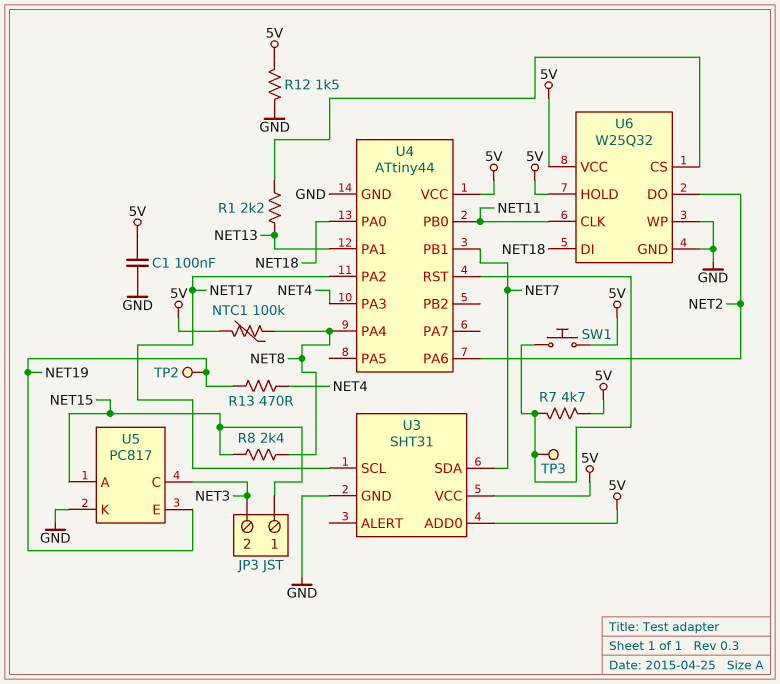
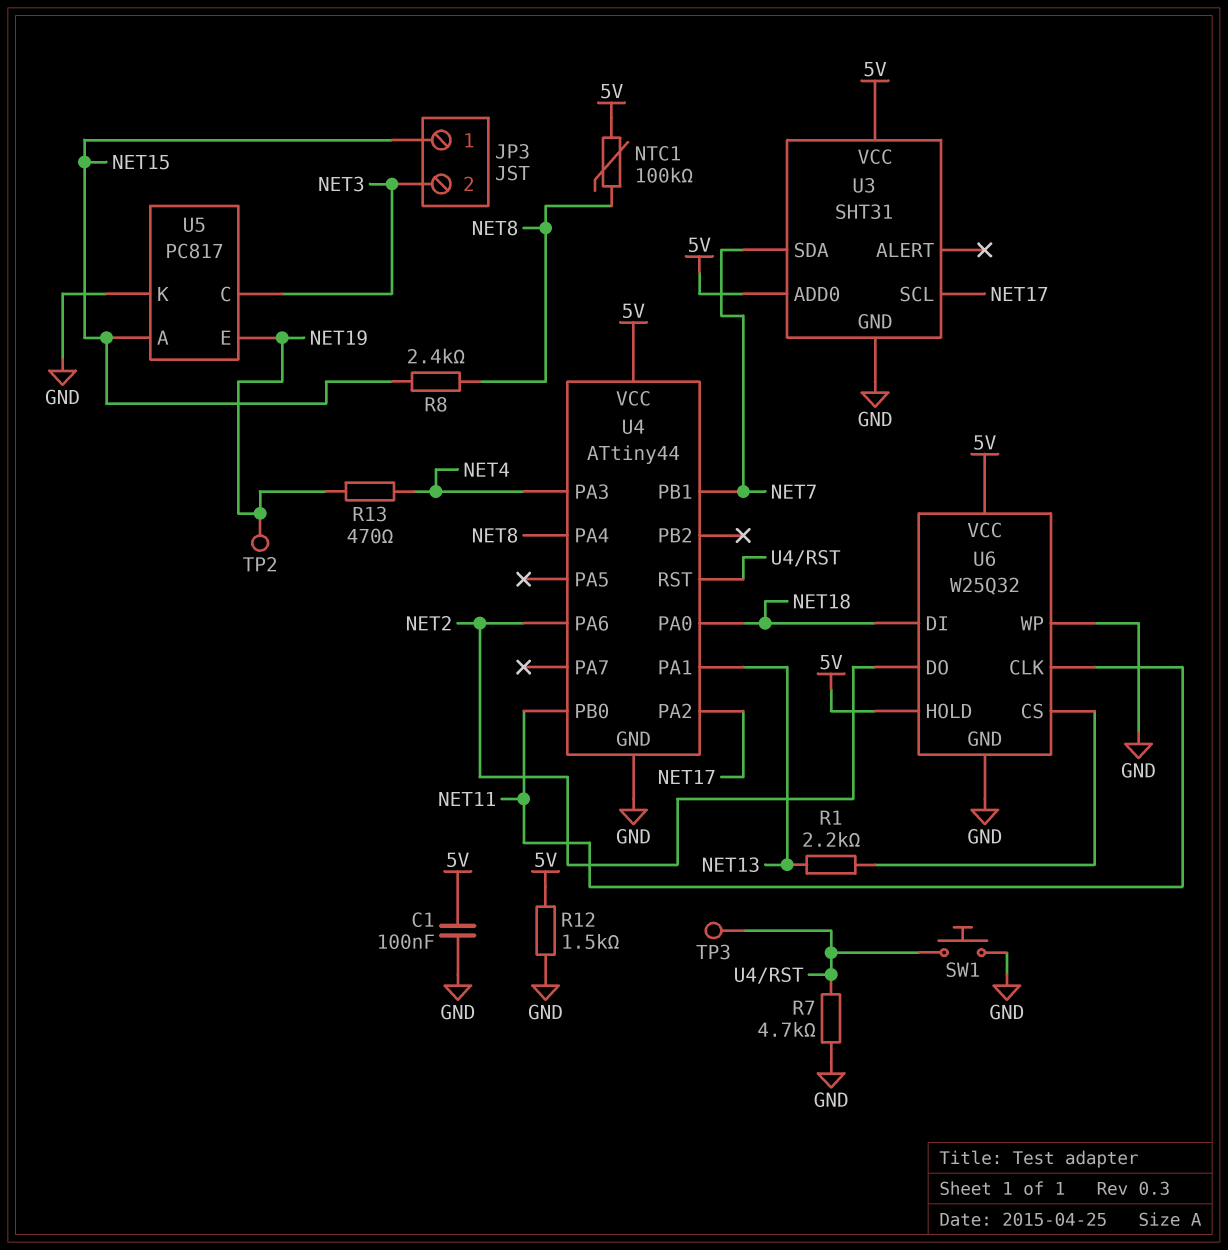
R7: 4.7k (5V, U4/RST) -> 4.7k (GND, U4/RST)
SW1: button (5V, U4/RST) -> button (GND, U4/RST)

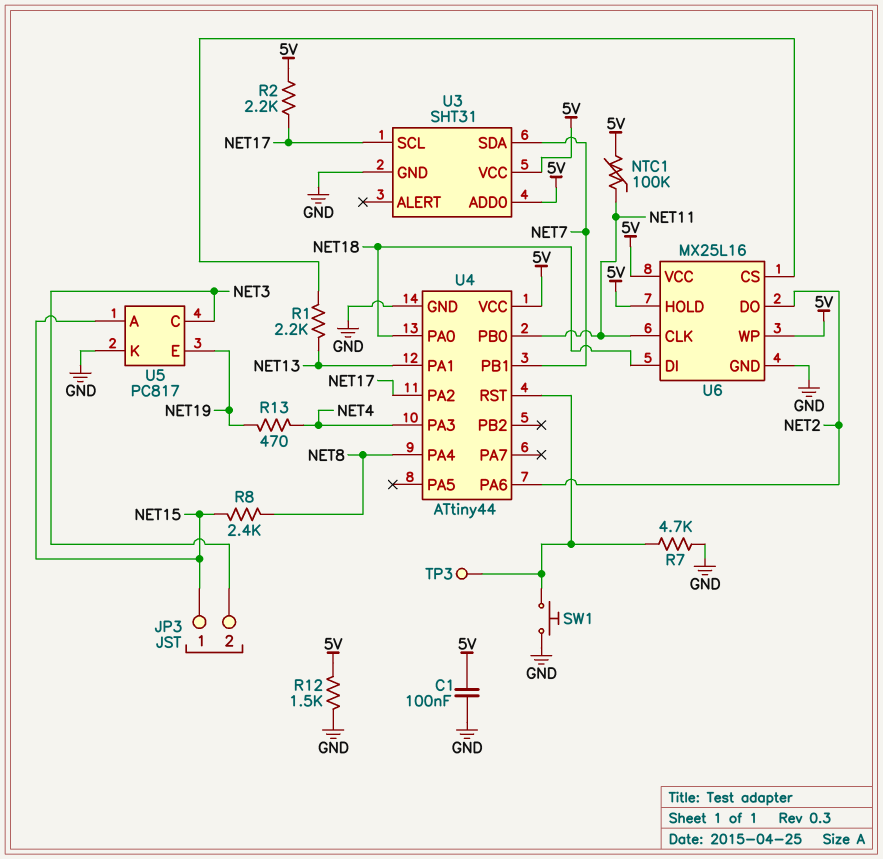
NTC1: 100k (5V, NET8) -> 100k (5V, NET11)
R2: none -> 2.2k (5V, NET17)
TP2: test point (NET19) -> none
U6: W25Q32 -> MX25L16
U6 pin WP: GND -> 5V

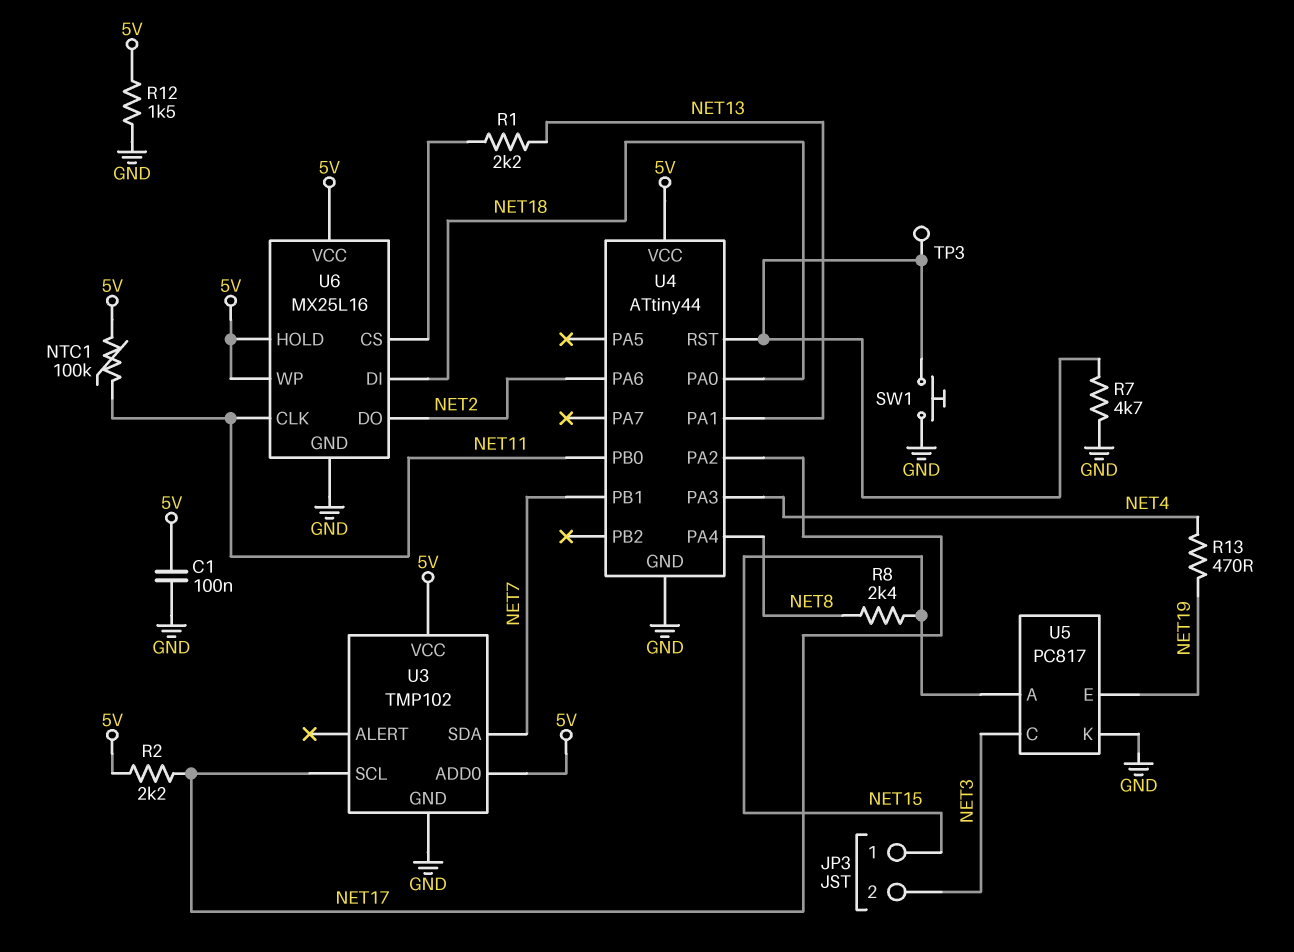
U3: SHT31 -> TMP102

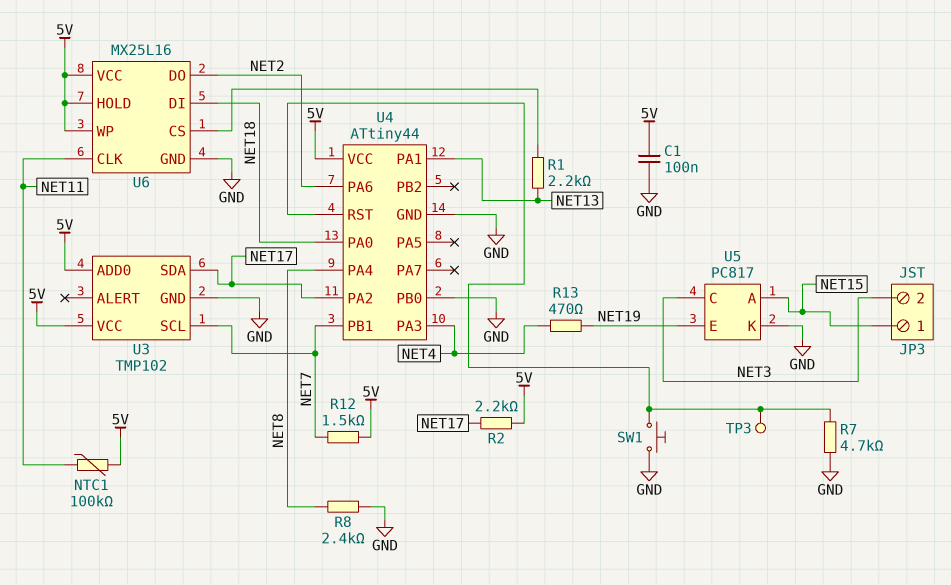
R8: 2.4k (NET8, NET15) -> 2.4k (GND, NET8)
R12: 1.5k (5V, GND) -> 1.5k (5V, NET7)
U3 pin SCL: NET17 -> NET7
U3 pin SDA: NET7 -> NET17
U4 pin PB0: NET11 -> GND

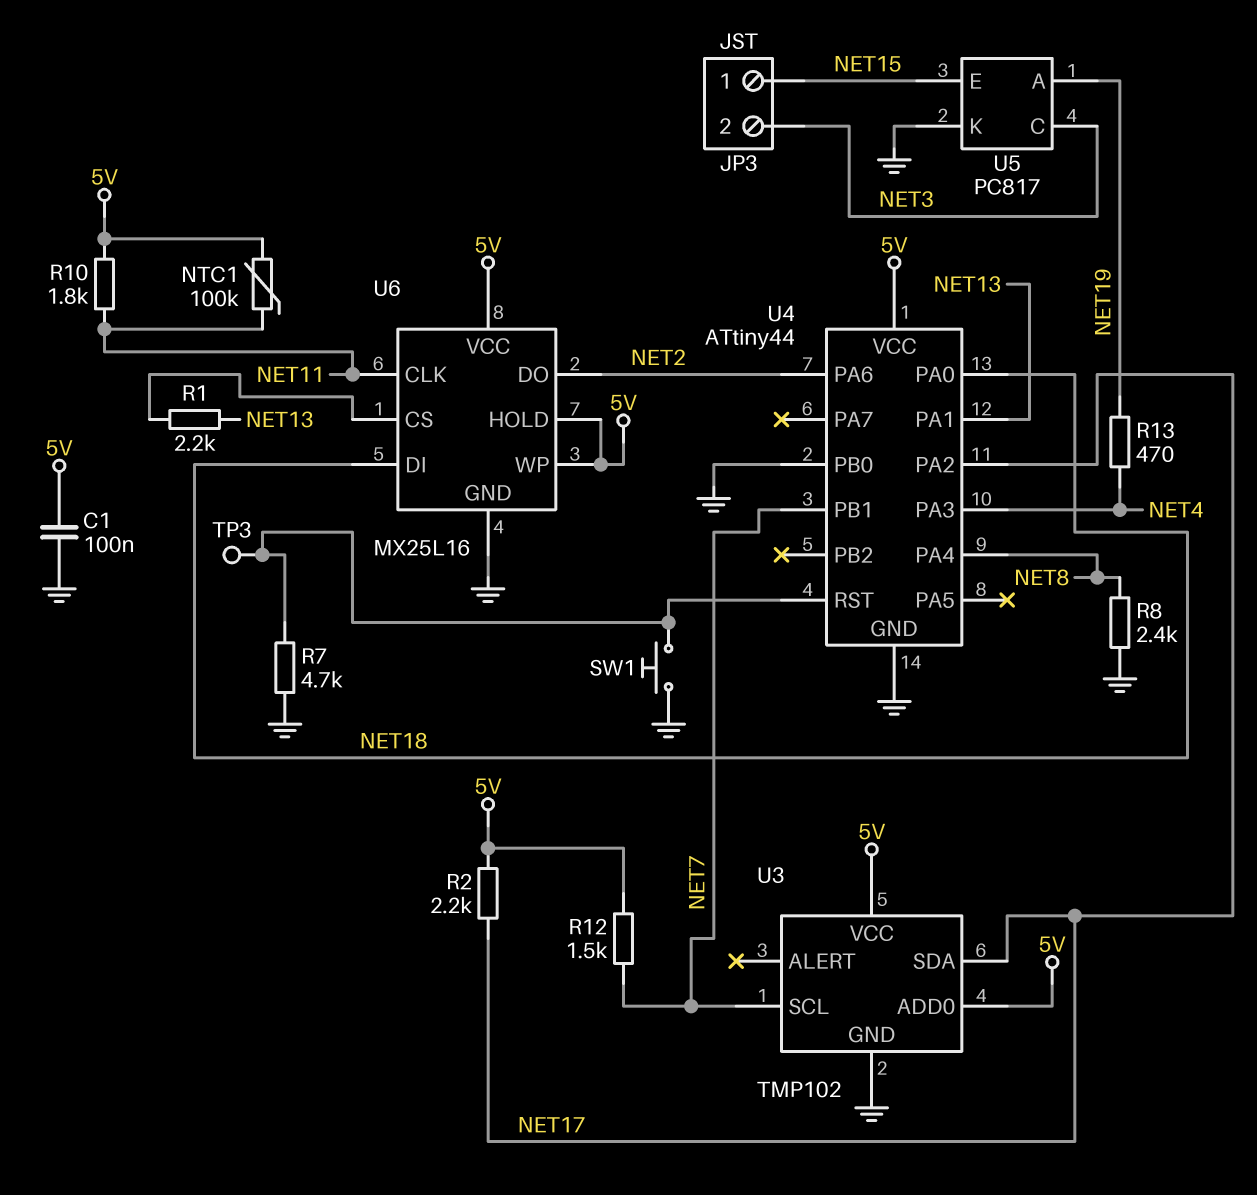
R10: none -> 1.8k (5V, NET11)
U5 pin A: NET15 -> NET19
U5 pin E: NET19 -> NET15

